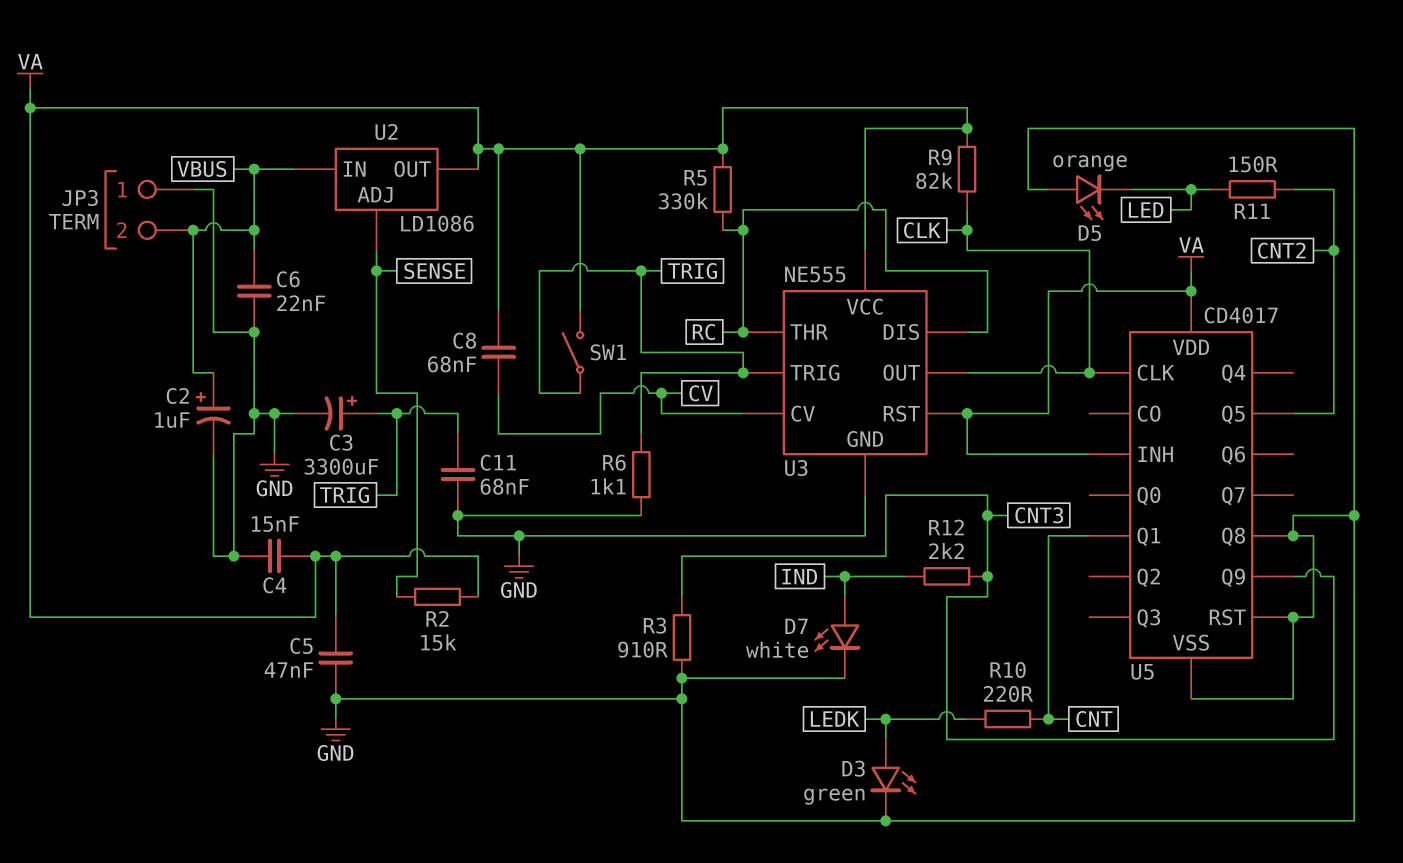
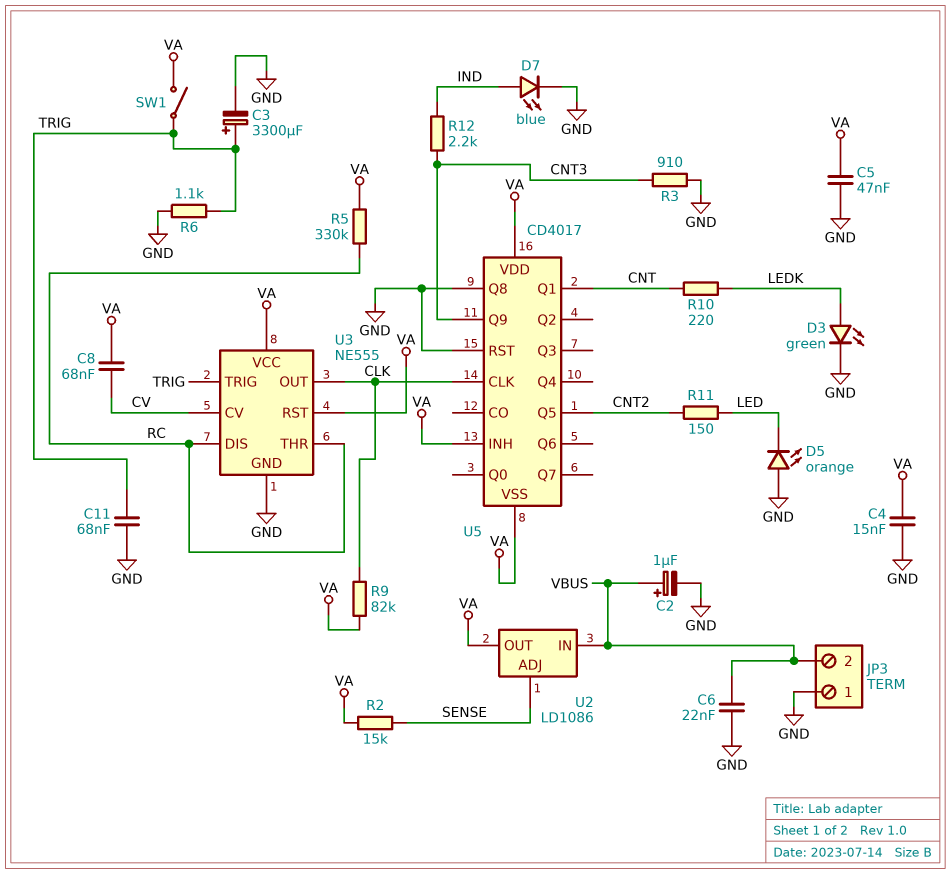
D7: LED white (A IND, K GND) -> LED blue (A IND, K GND)
U5 pin VSS: GND -> VA

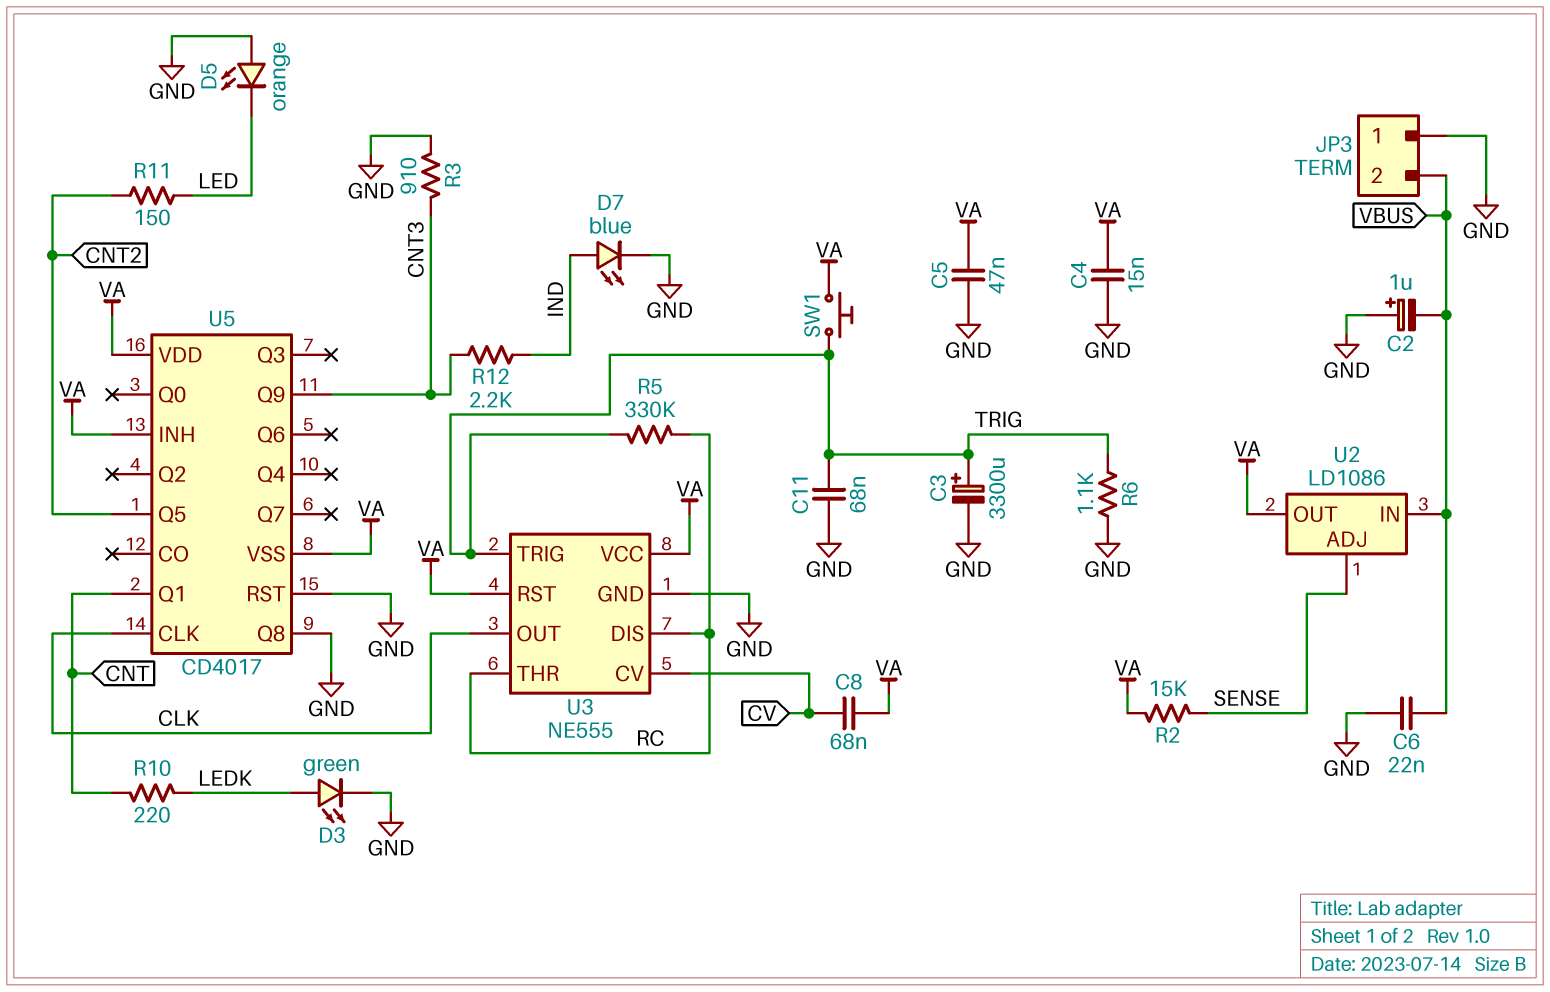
C2: 1uF (plus VBUS, minus GND) -> 1uF (plus GND, minus VBUS)
R5: 330k (RC, VA) -> 330k (RC, TRIG)
R9: 82k (CLK, VA) -> none
SW1: switch (TRIG, VA) -> button (TRIG, VA)

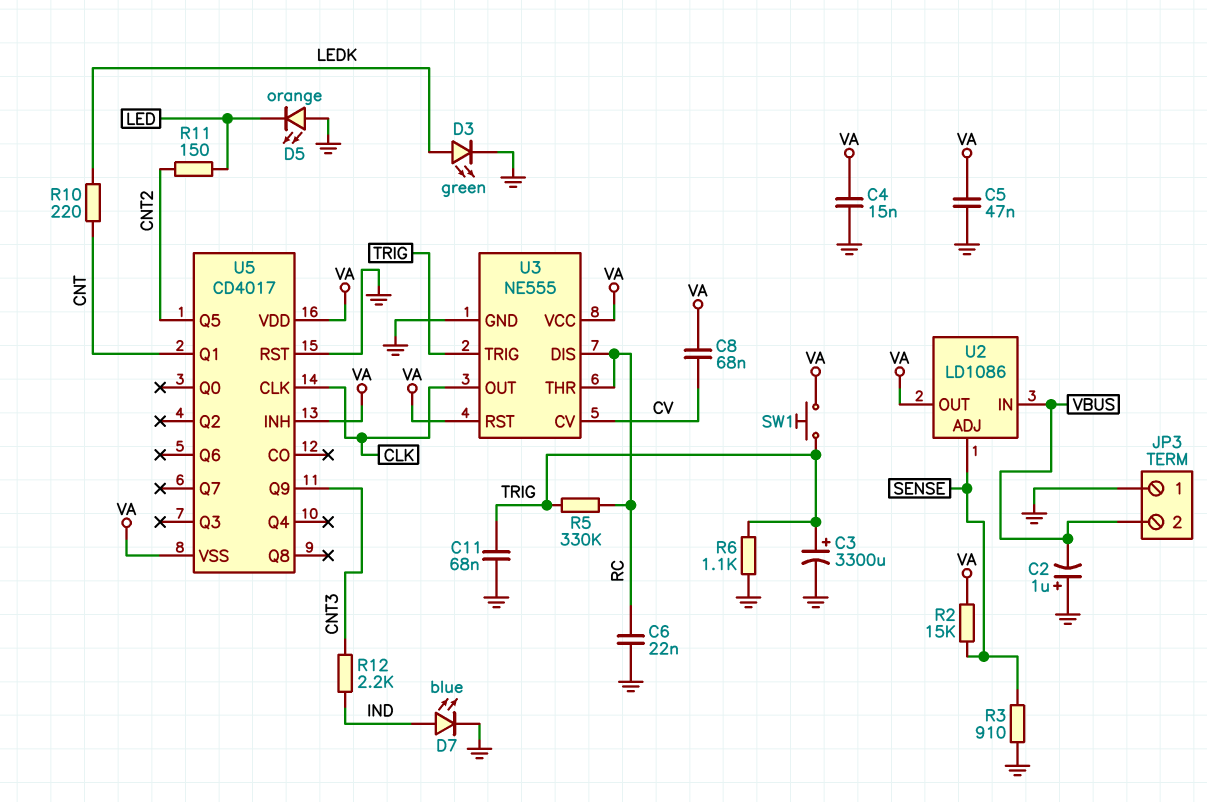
C6: 22nF (GND, VBUS) -> 22nF (GND, RC)
R3: 910 (CNT3, GND) -> 910 (GND, SENSE)
U5 pin Q8: GND -> none

